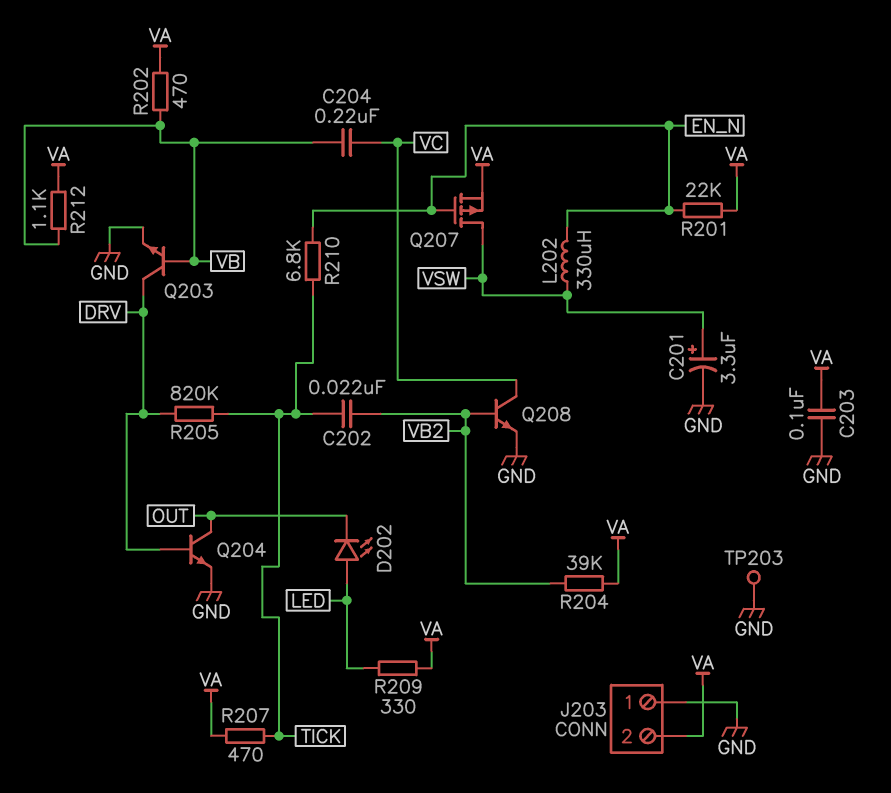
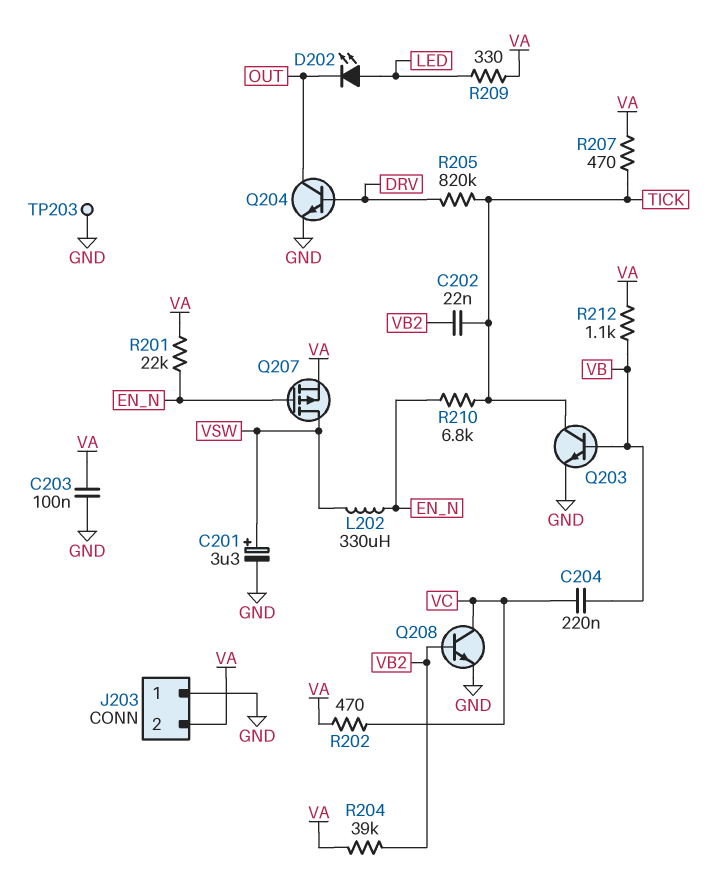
Q203: NPN (B VB, C DRV, E GND) -> NPN (B VB, C TICK, E GND)
R202: 470 (VA, VB) -> 470 (VA, VC)

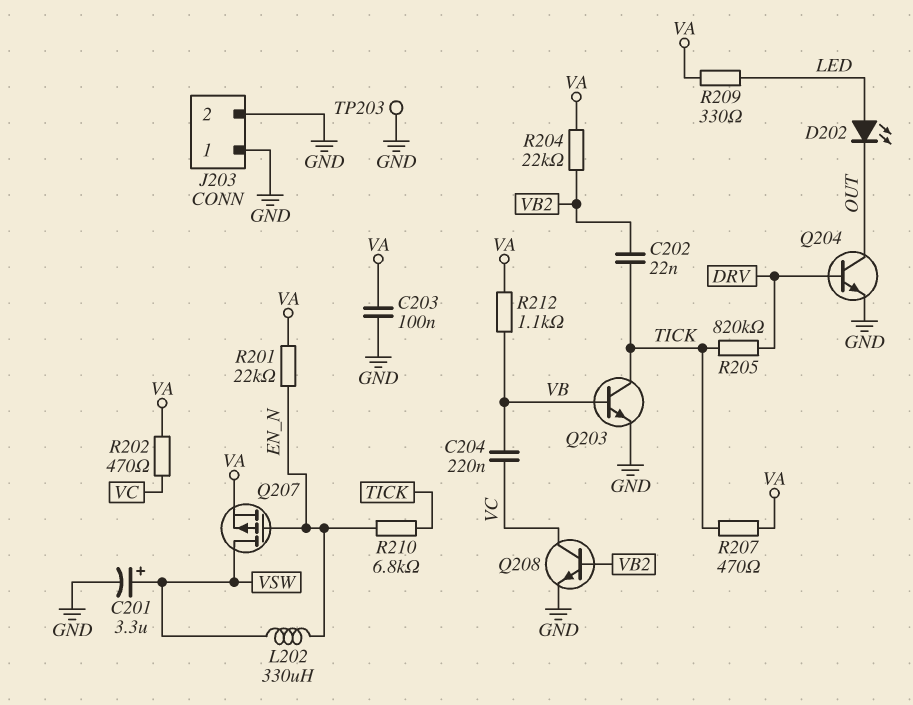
J203 pin 2: VA -> GND
R204: 39k (VA, VB2) -> 22k (VA, VB2)

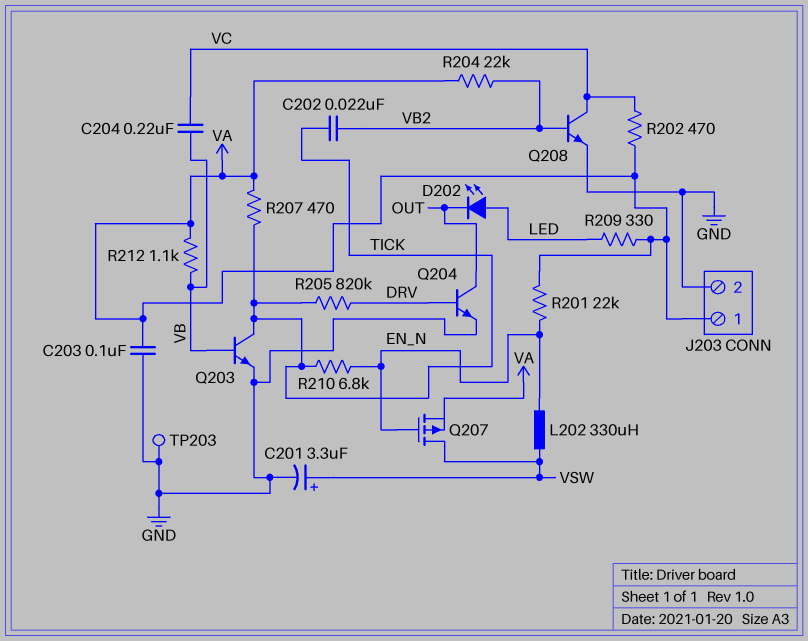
J203 pin 1: GND -> VA

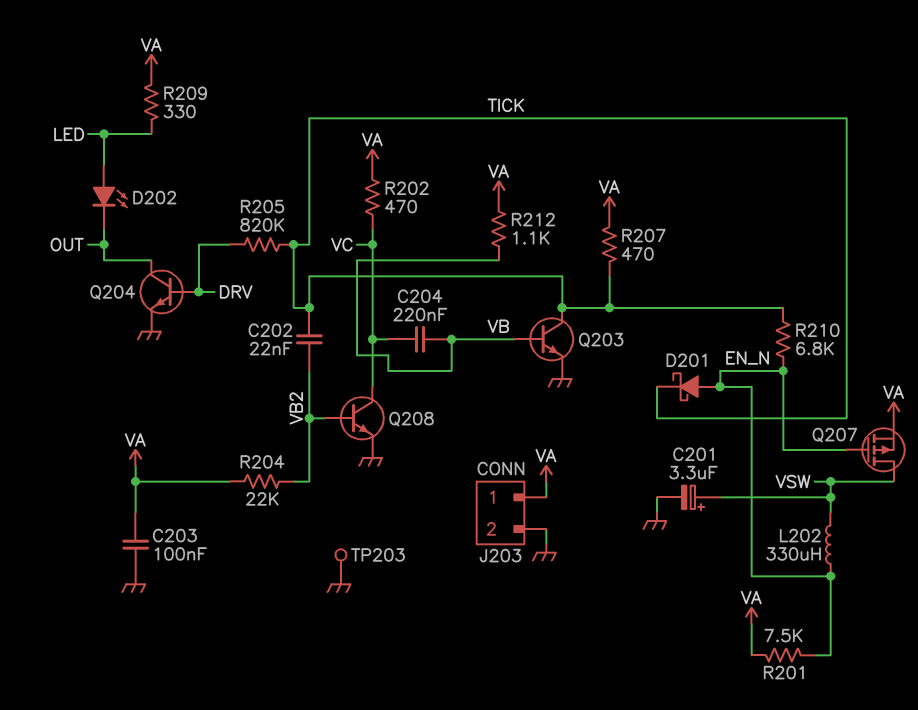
D201: none -> schottky (A EN_N, K TICK)
R201: 22k (EN_N, VA) -> 7.5k (EN_N, VA)

